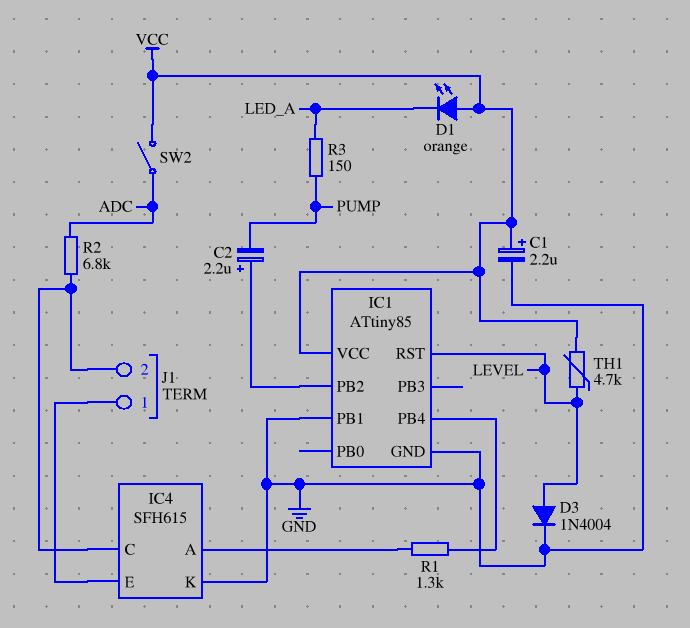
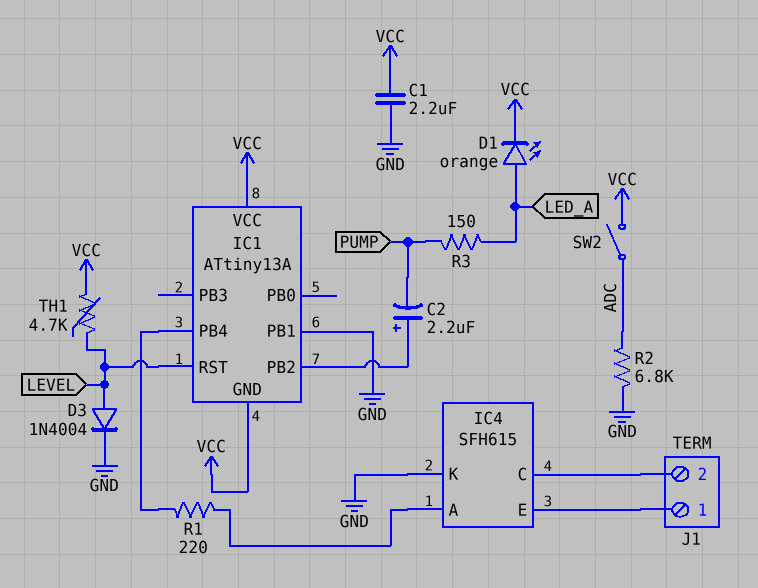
C1: 2.2uF (plus VCC, minus GND) -> 2.2uF (GND, VCC)
D1: LED orange (A VCC, K LED_A) -> LED orange (A LED_A, K VCC)
IC1: ATtiny85 -> ATtiny13A
IC1 pin GND: GND -> VCC
R1: 1.3k (IC1/PB4, IC4/A) -> 220 (IC1/PB4, IC4/A)
R2: 6.8k (ADC, IC4/C) -> 6.8k (ADC, GND)

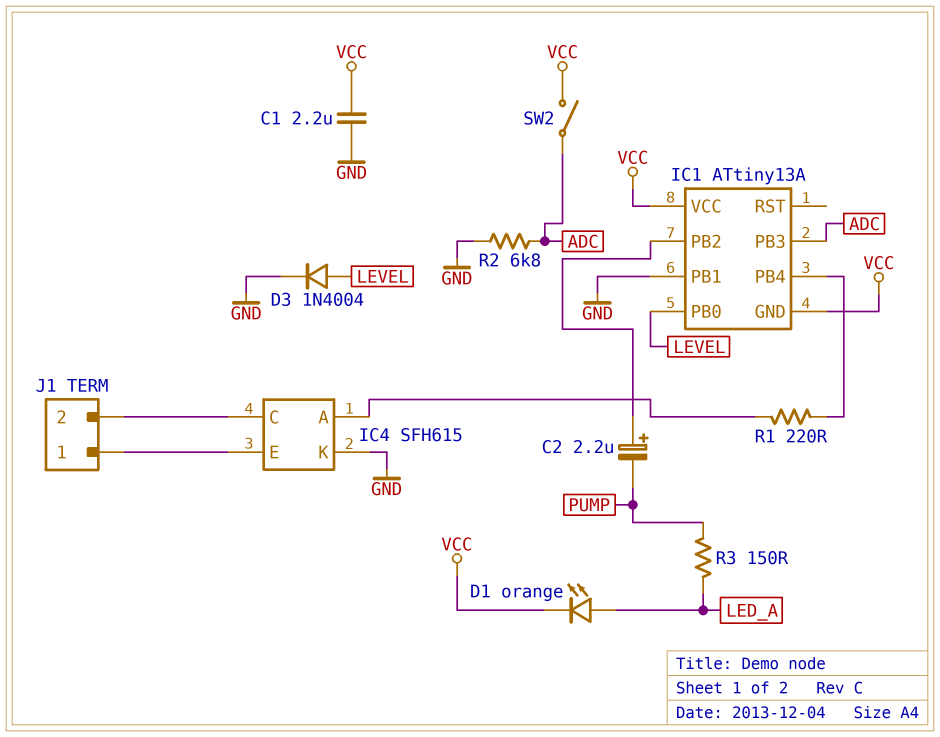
IC1 pin PB0: none -> LEVEL
IC1 pin PB3: none -> ADC
IC1 pin RST: LEVEL -> none
TH1: 4.7k (LEVEL, VCC) -> none

